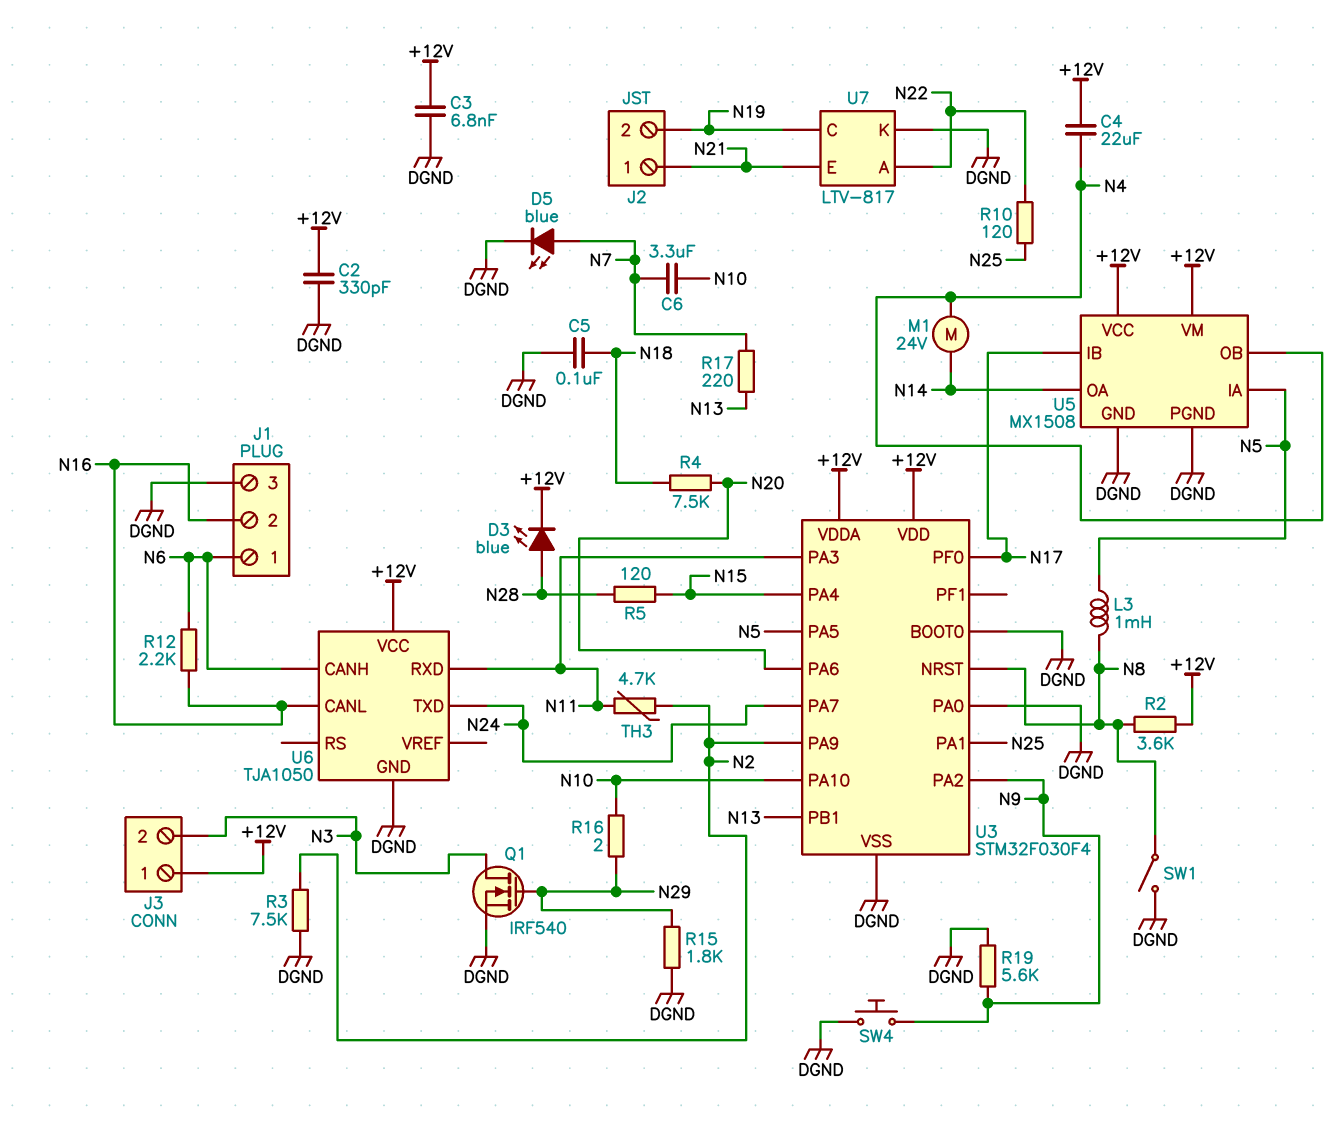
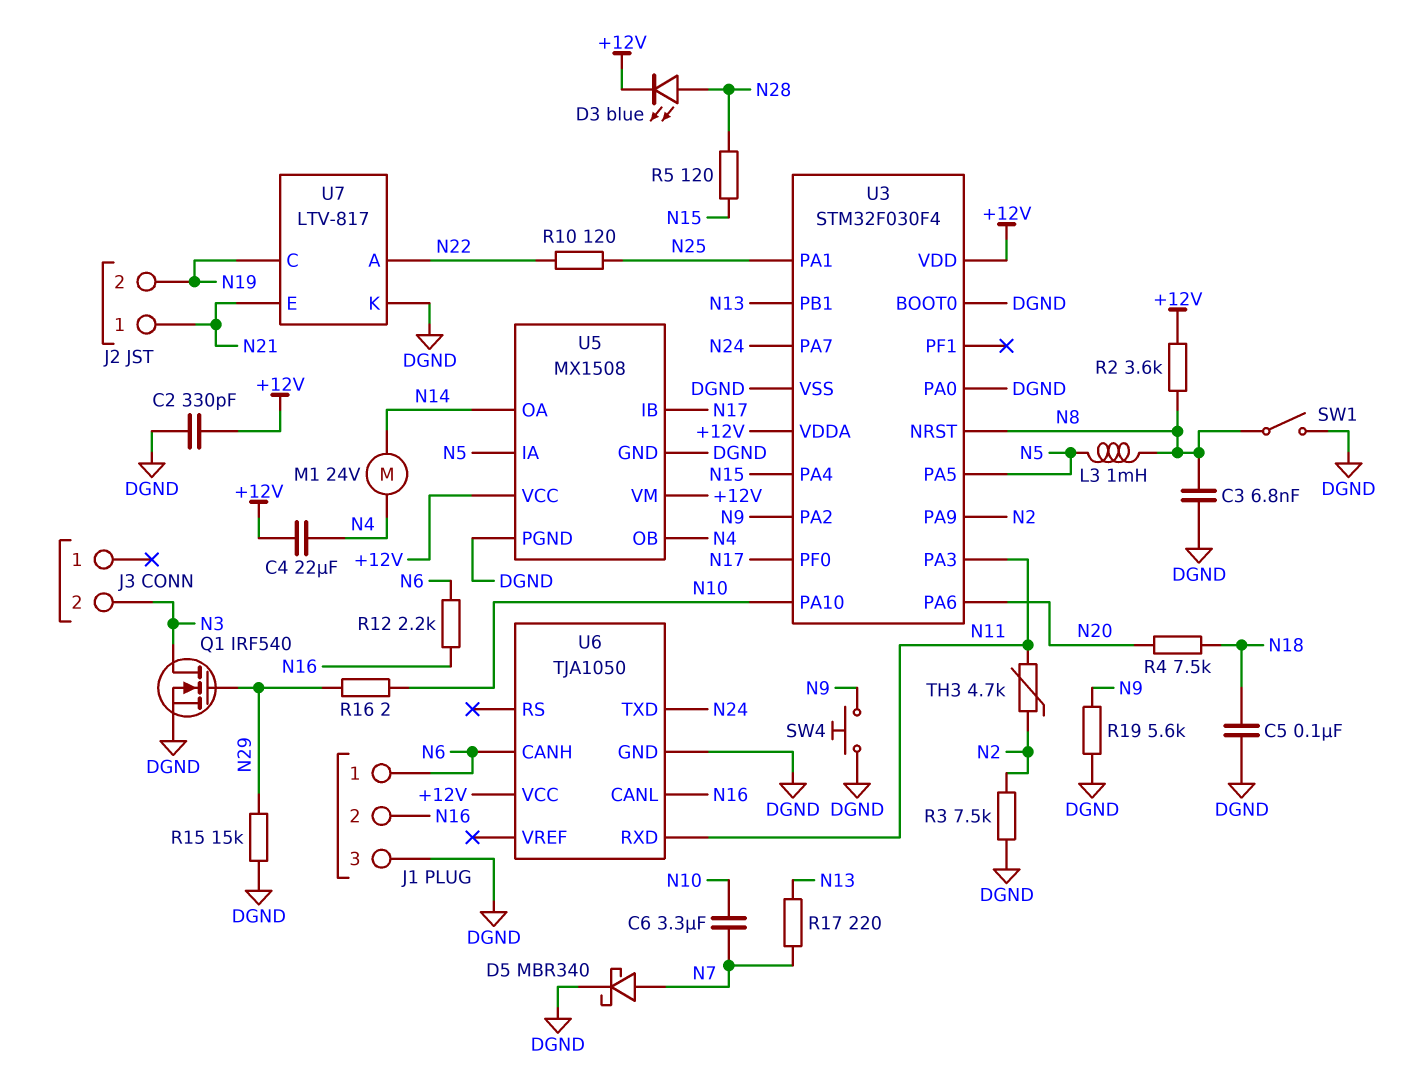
C3: 6.8nF (+12V, DGND) -> 6.8nF (DGND, N8)
D5: LED blue (A N7, K DGND) -> schottky MBR340 (A N7, K DGND)
J3 pin 1: +12V -> none
R15: 1.8k (DGND, N29) -> 15k (DGND, N29)

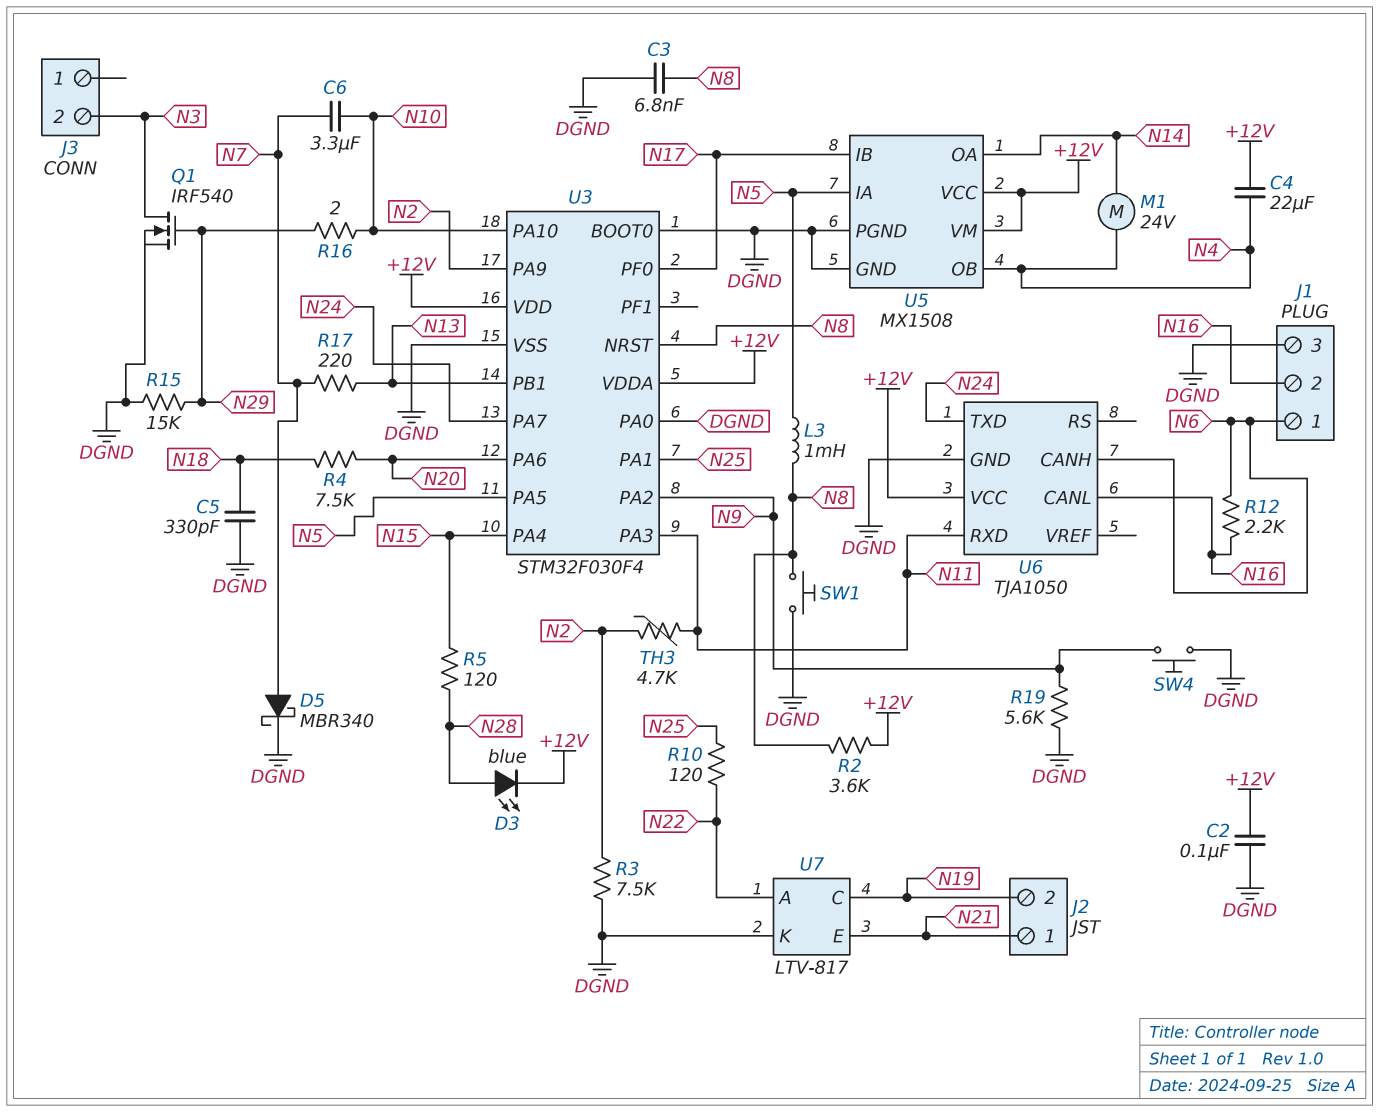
C2: 330pF (+12V, DGND) -> 100nF (+12V, DGND)
C5: 100nF (DGND, N18) -> 330pF (DGND, N18)
SW1: switch (DGND, N8) -> button (DGND, N8)

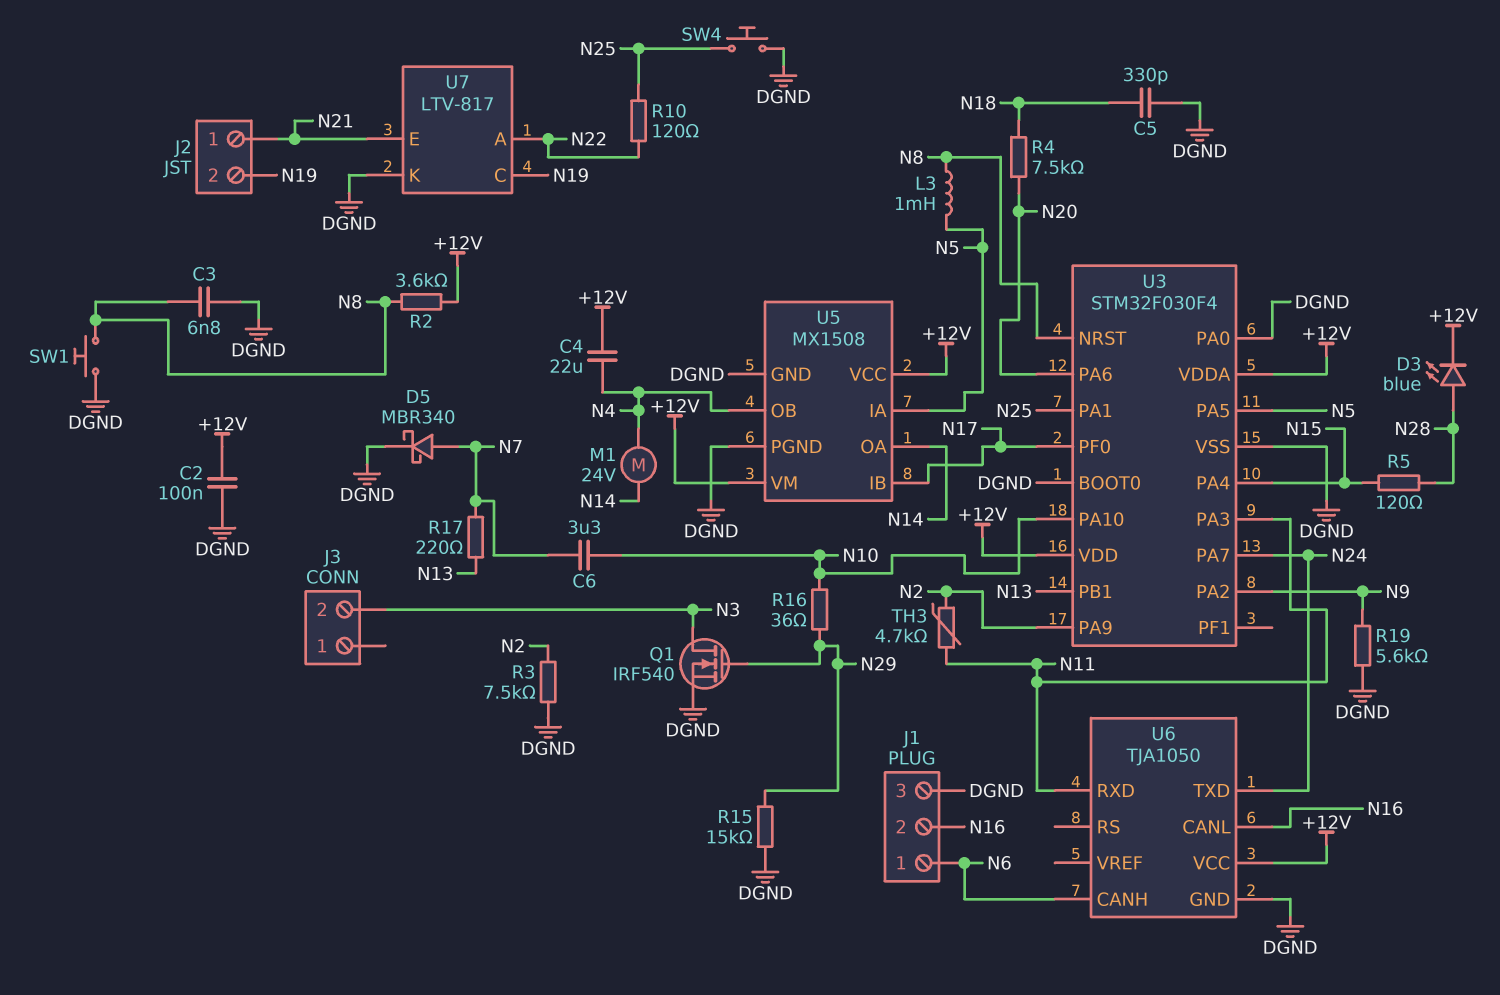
R12: 2.2k (N6, N16) -> none
R16: 2 (N10, N29) -> 36 (N10, N29)
SW4: button (DGND, N9) -> button (DGND, N25)

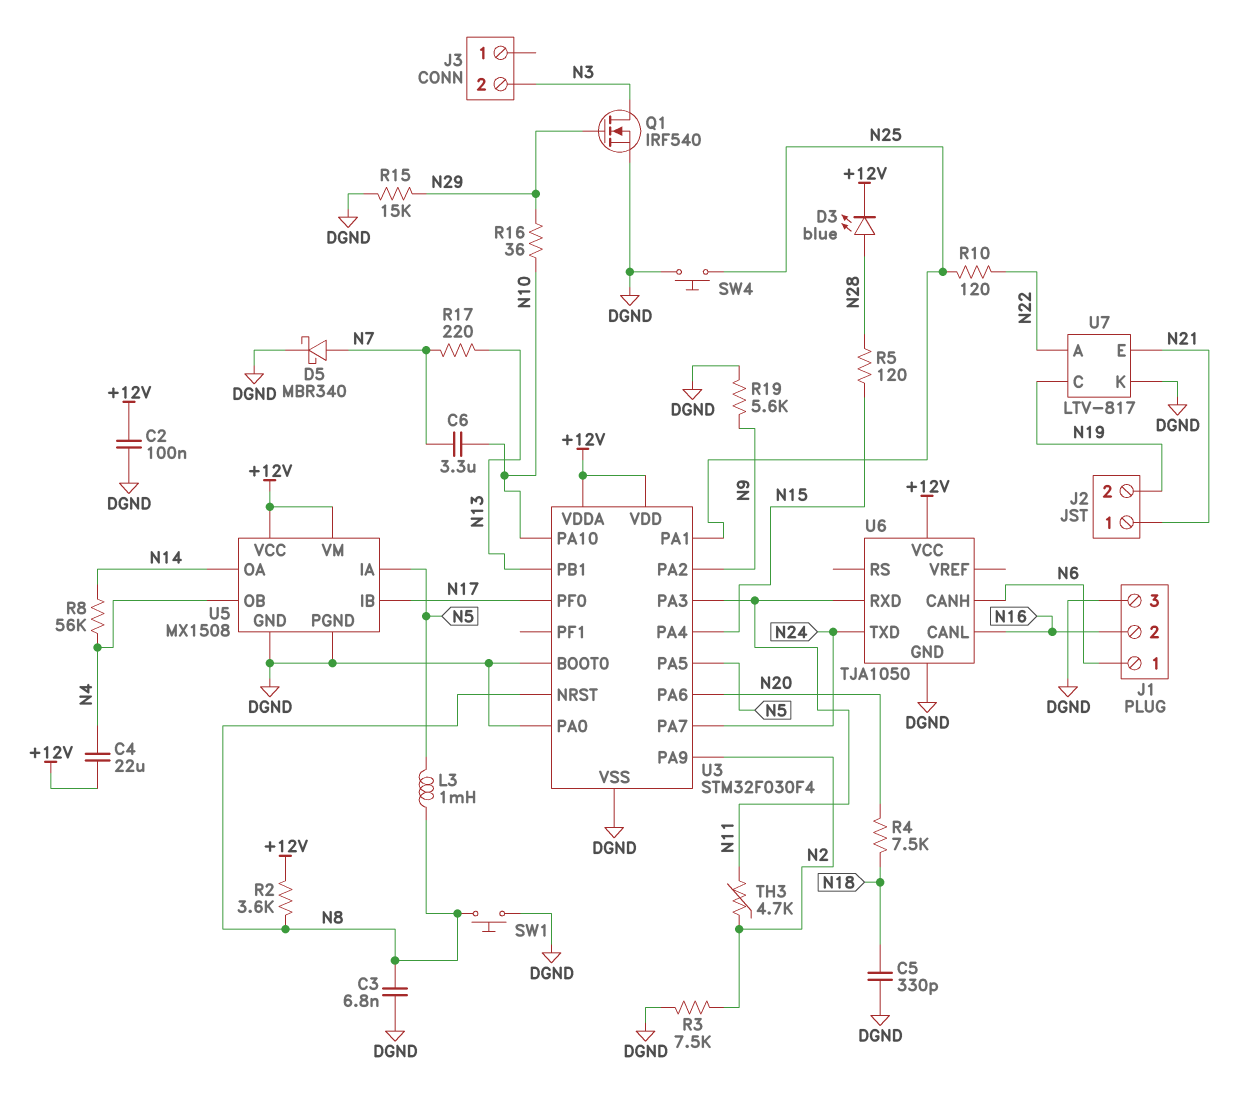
M1: motor 24V (N4, N14) -> none
R8: none -> 56k (N4, N14)

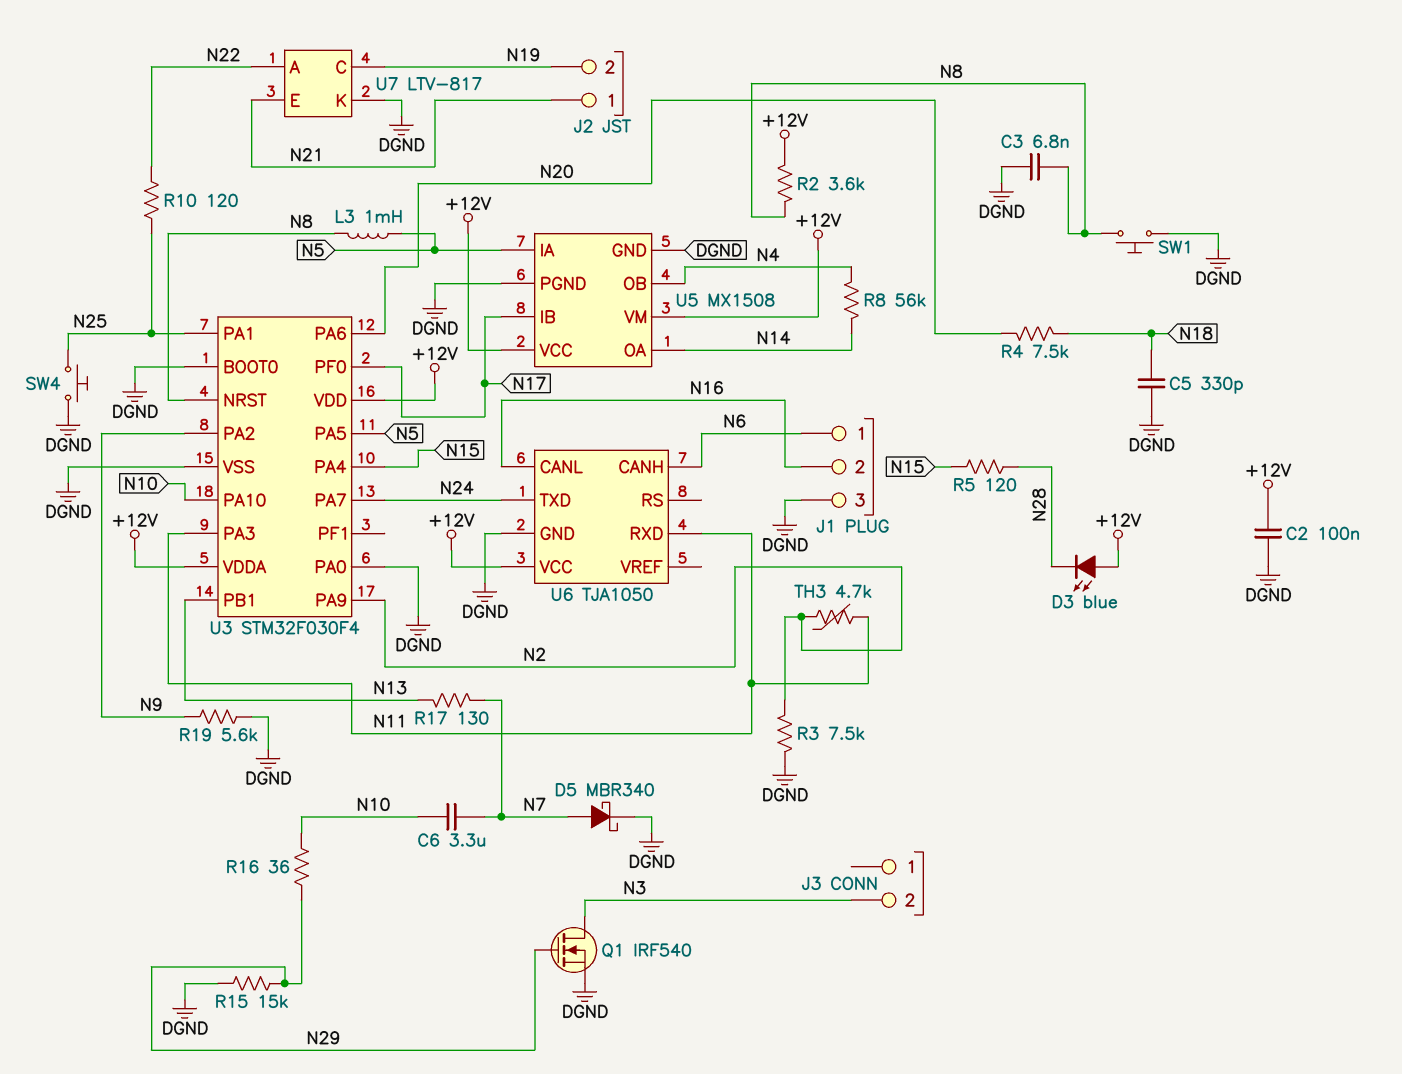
C4: 22uF (+12V, N4) -> none
D3: LED blue (A N28, K +12V) -> LED blue (A +12V, K N28)
R17: 220 (N7, N13) -> 130 (N7, N13)

